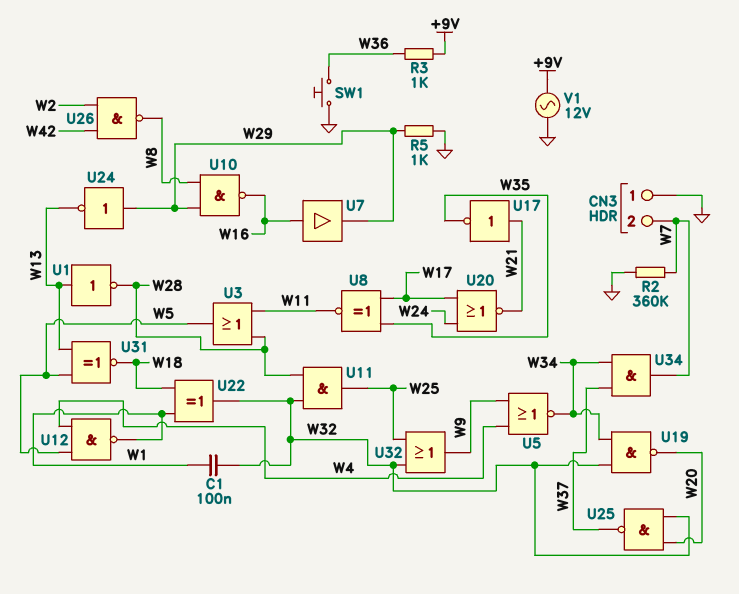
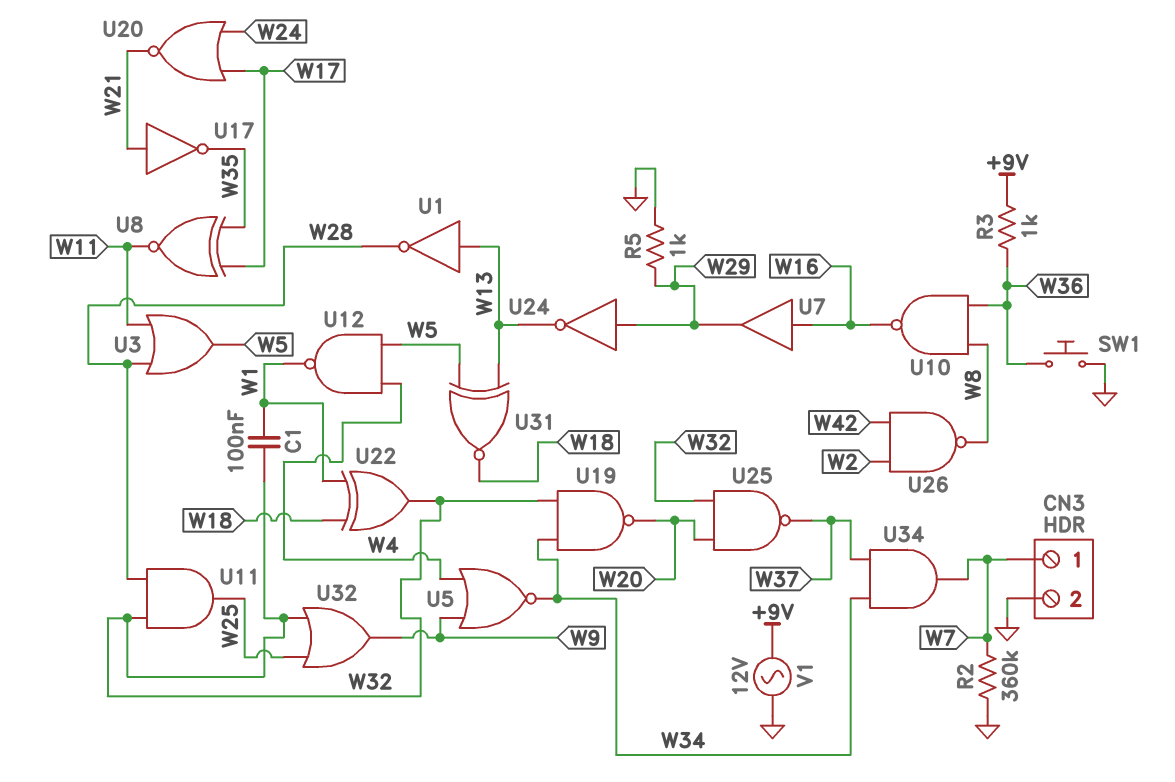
CN3 pin 1: GND -> W7
CN3 pin 2: W7 -> GND
U10: NAND (in W8, in W29, out W16) -> NAND (in W8, in W36, out W16)

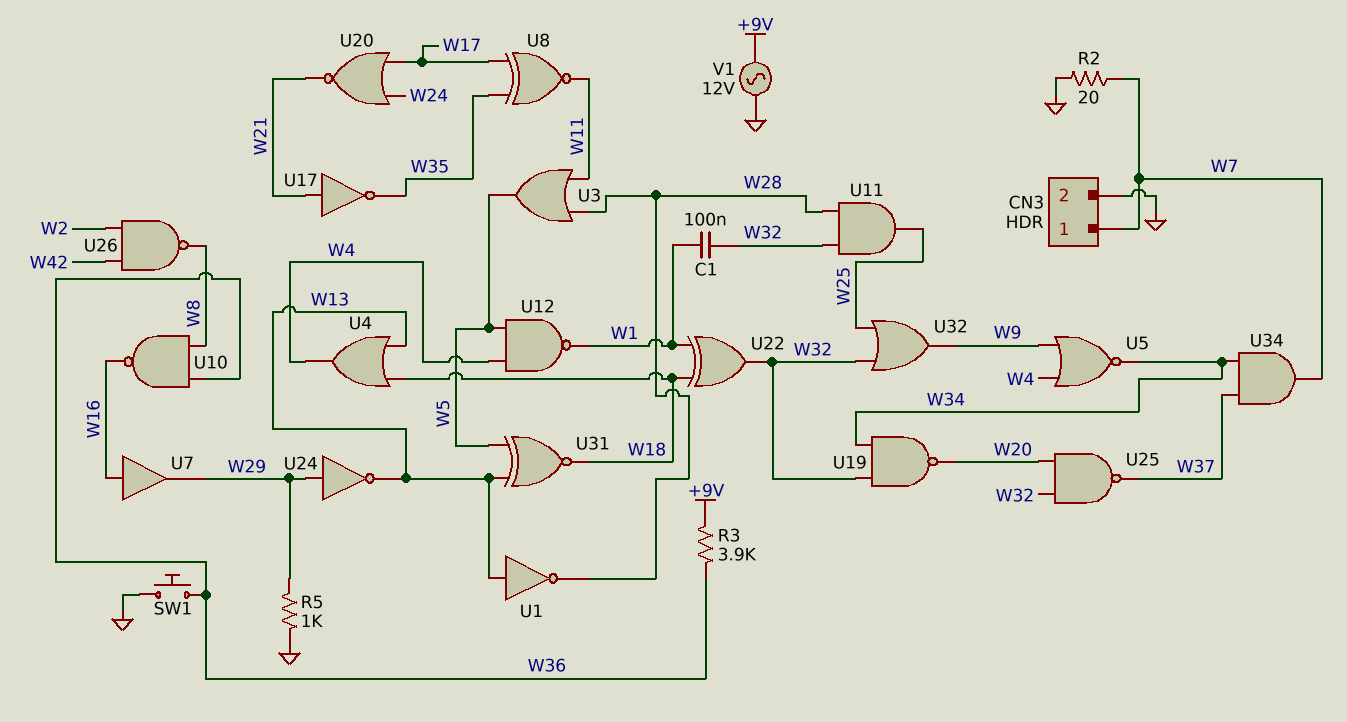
R2: 360k (GND, W7) -> 20 (GND, W7)
R3: 1k (+9V, W36) -> 3.9k (+9V, W36)
U4: none -> OR (in W13, in W18, out W4)

